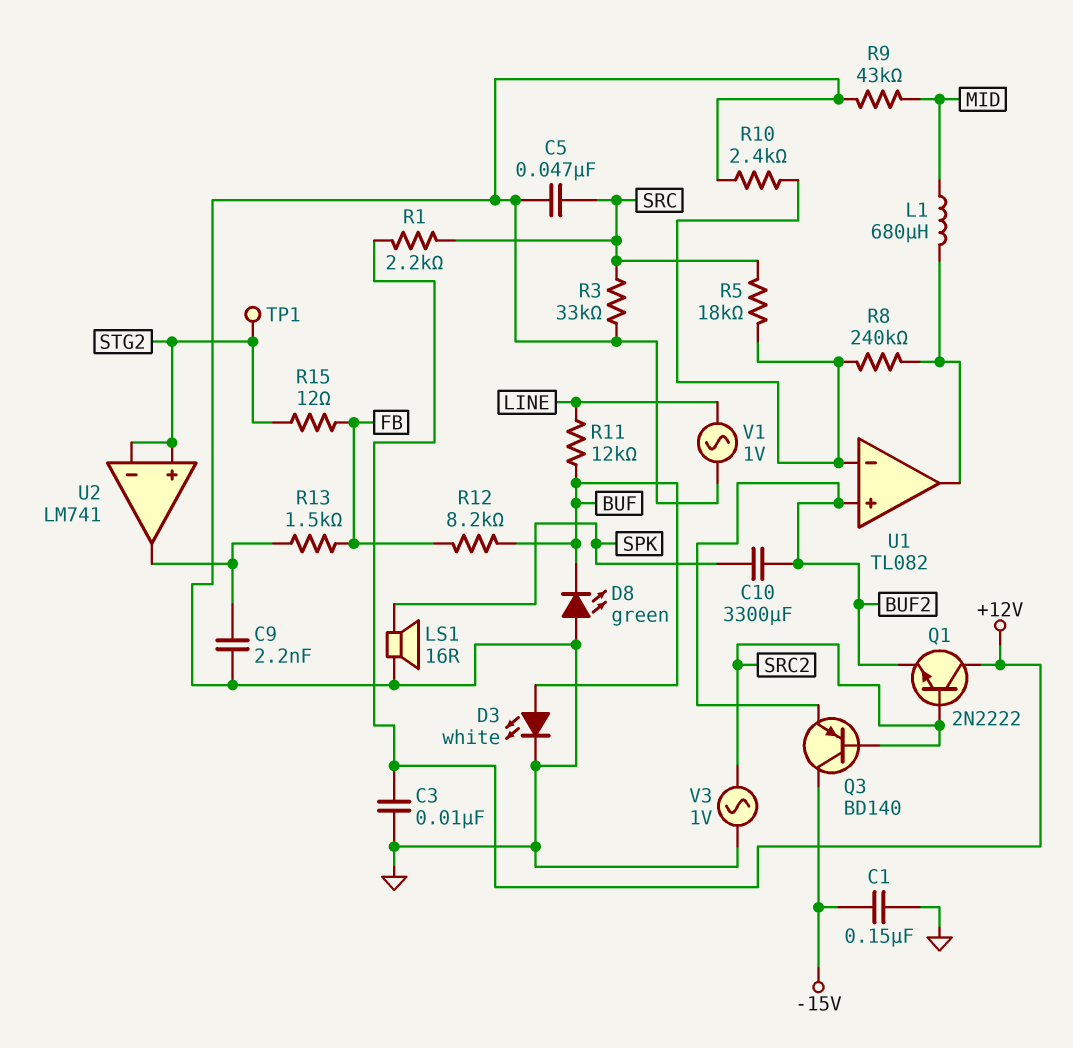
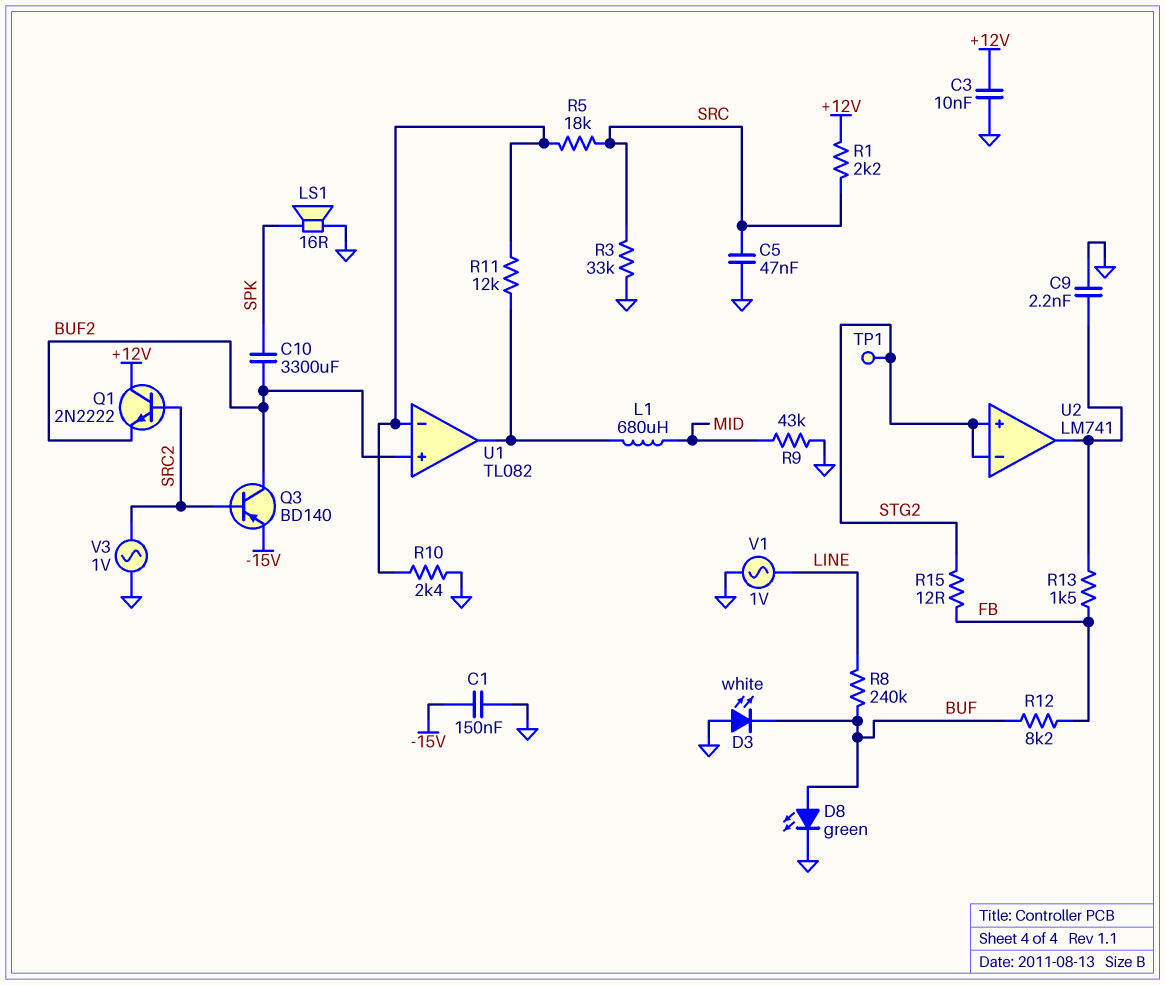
D3: LED white (A BUF, K GND) -> LED white (A GND, K BUF)
D8: LED green (A GND, K BUF) -> LED green (A BUF, K GND)
Q3: PNP BD140 (B SRC2, C -15V, E BUF2) -> PNP BD140 (B SRC2, C BUF2, E -15V)
R8: 240k (U1/in-, U1/out) -> 240k (BUF, LINE)
R11: 12k (BUF, LINE) -> 12k (U1/in-, U1/out)

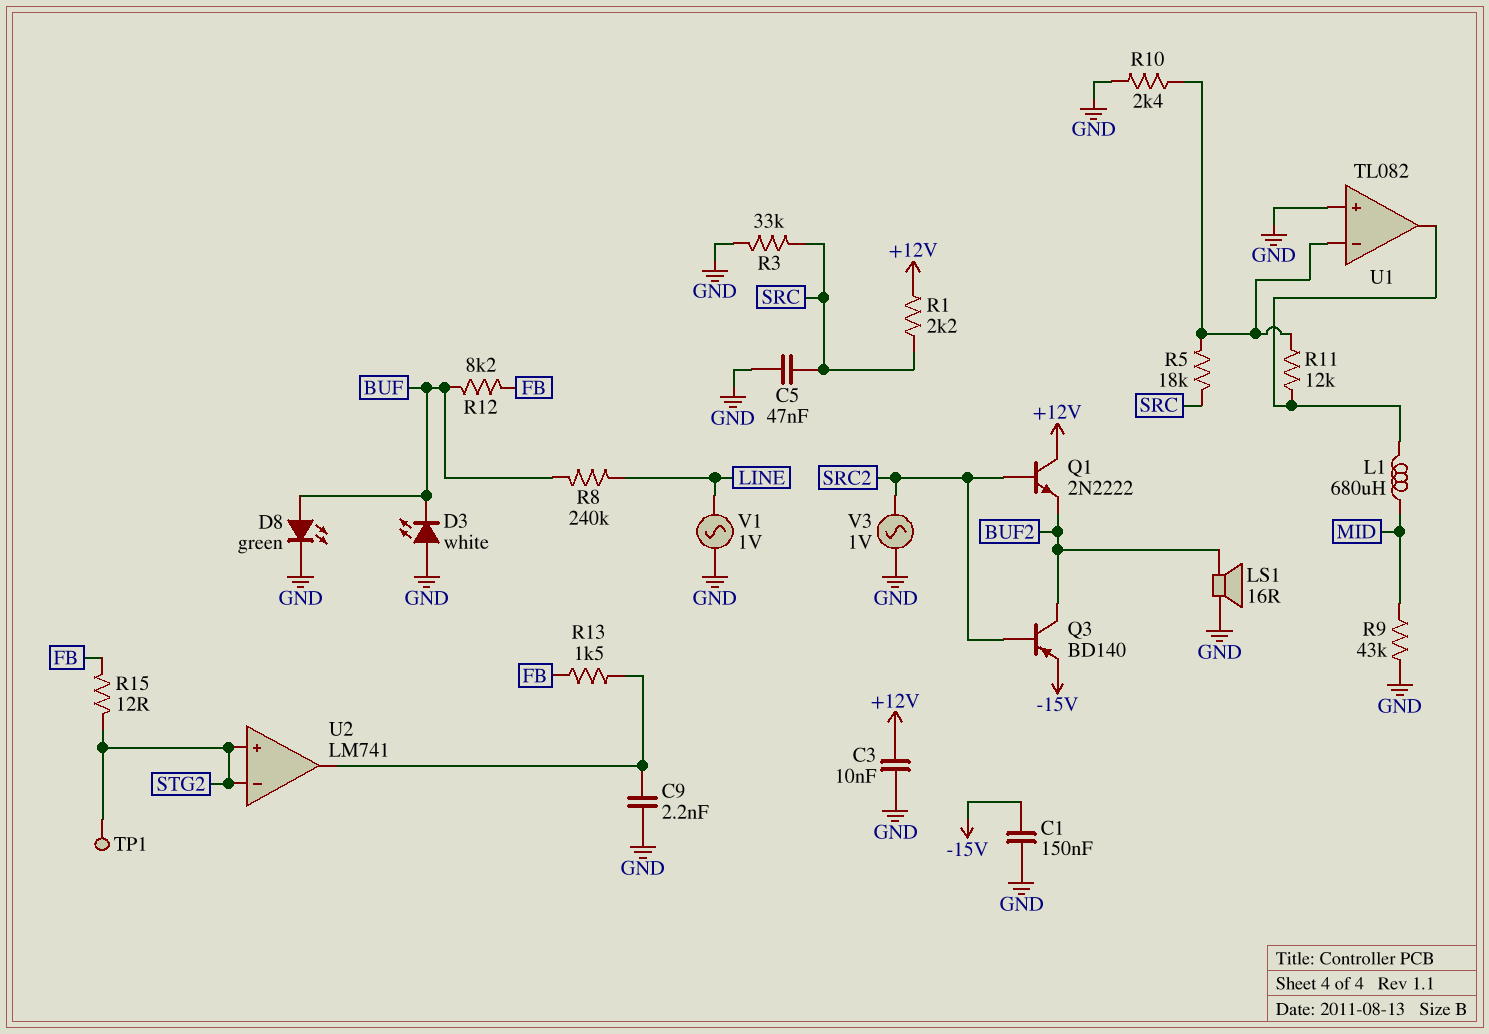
C10: 3300uF (BUF2, SPK) -> none
LS1: speaker 16R (GND, SPK) -> speaker 16R (BUF2, GND)
U1 pin in+: BUF2 -> GND

